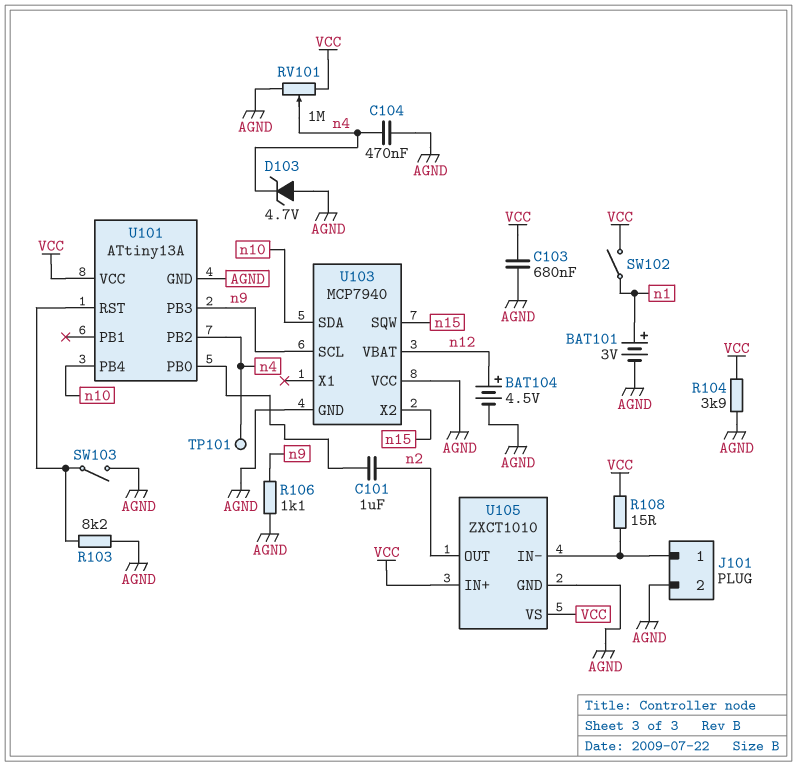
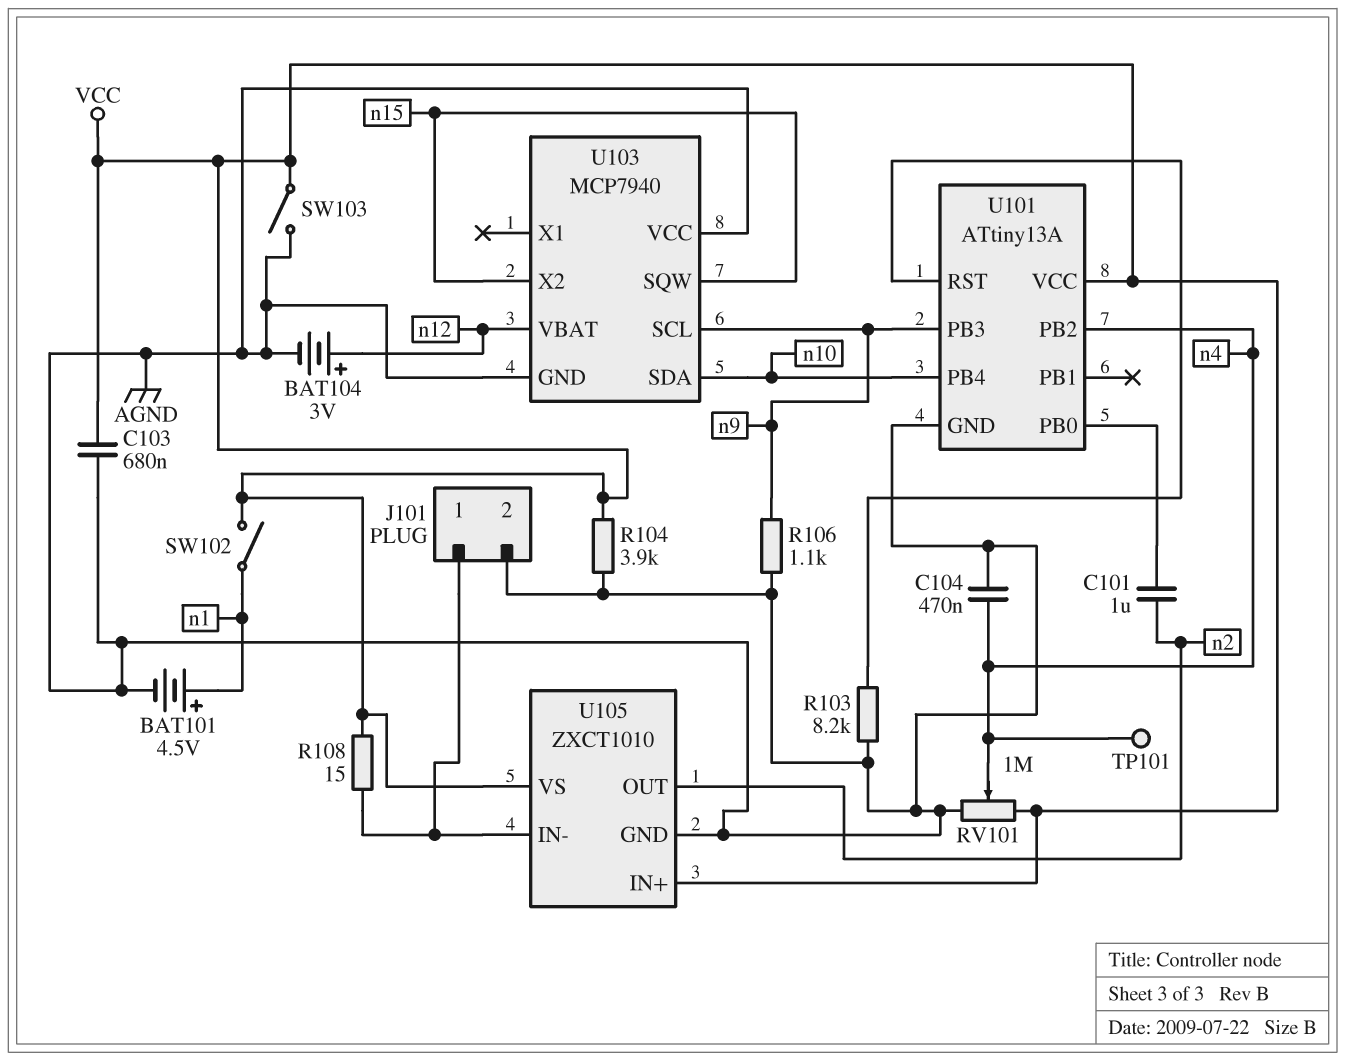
BAT101: 3V (plus n1, minus AGND) -> 4.5V (plus n1, minus AGND)
BAT104: 4.5V (plus n12, minus AGND) -> 3V (plus n12, minus AGND)
D103: zener 4.7V (A AGND, K n4) -> none
SW103: switch (AGND, U101/RST) -> switch (AGND, VCC)

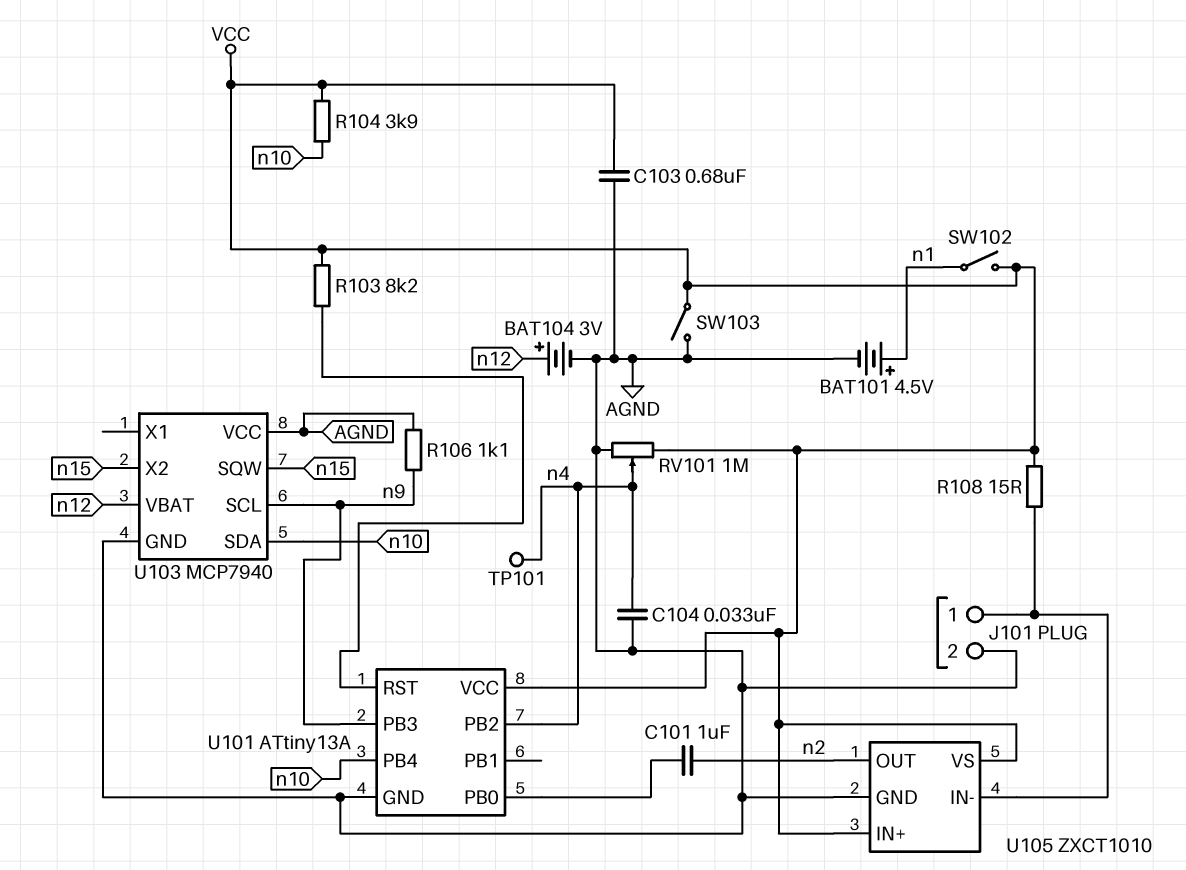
C104: 470nF (AGND, n4) -> 33nF (AGND, n4)
R103: 8.2k (AGND, U101/RST) -> 8.2k (U101/RST, VCC)
R104: 3.9k (AGND, VCC) -> 3.9k (VCC, n10)

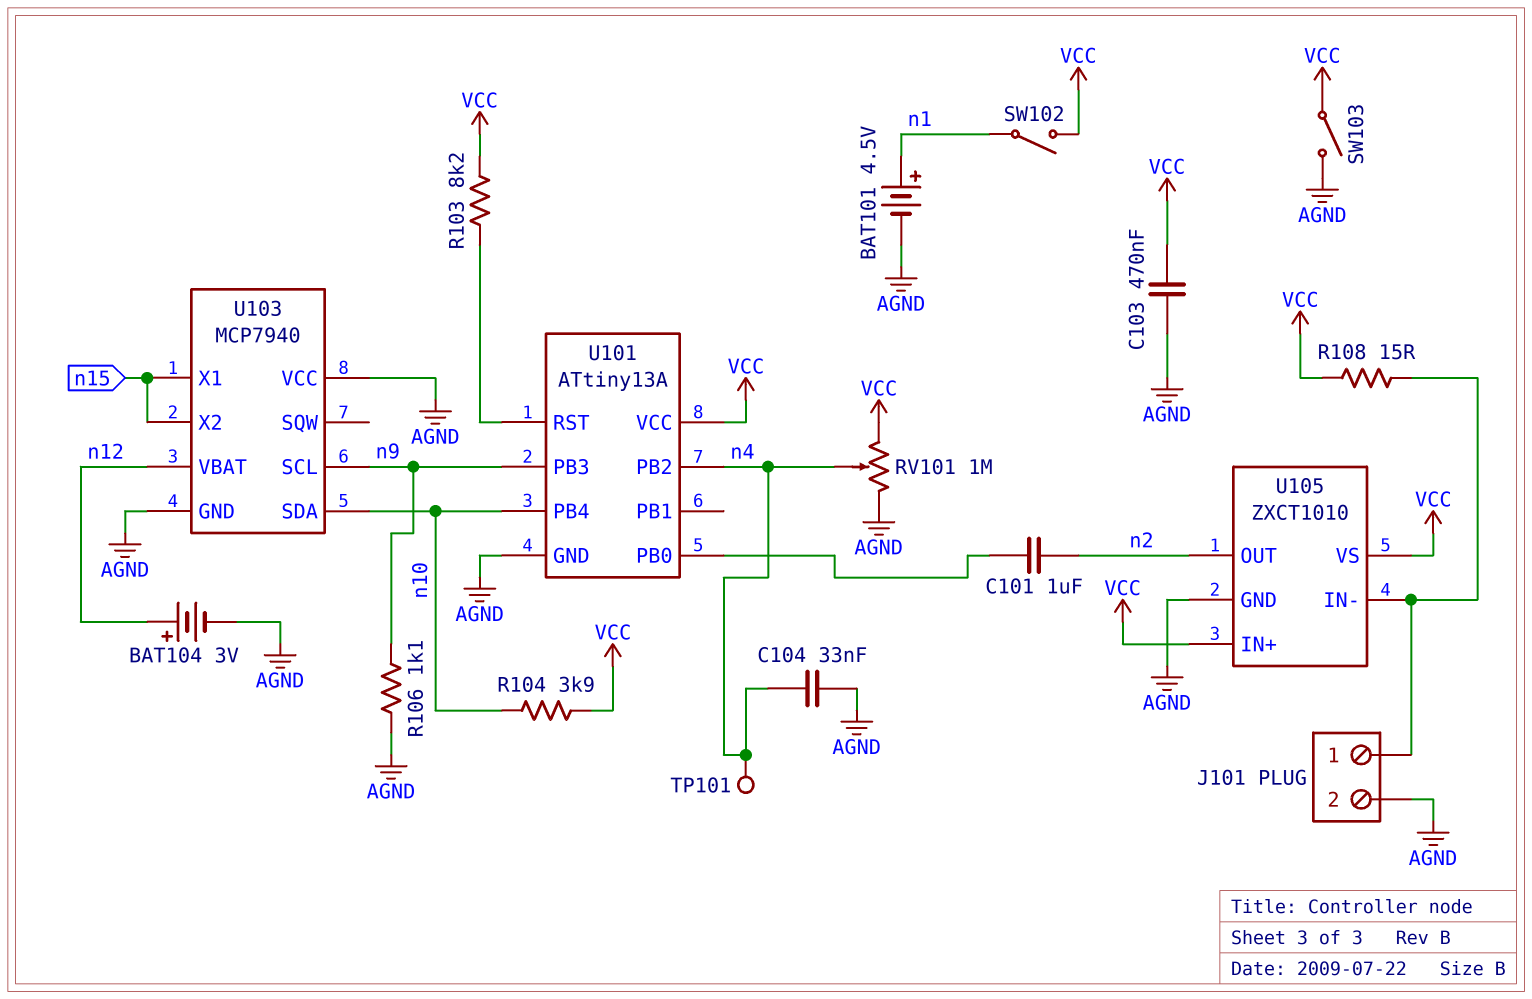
C103: 680nF (AGND, VCC) -> 470nF (AGND, VCC)
U103 pin SQW: n15 -> none
U103 pin X1: none -> n15

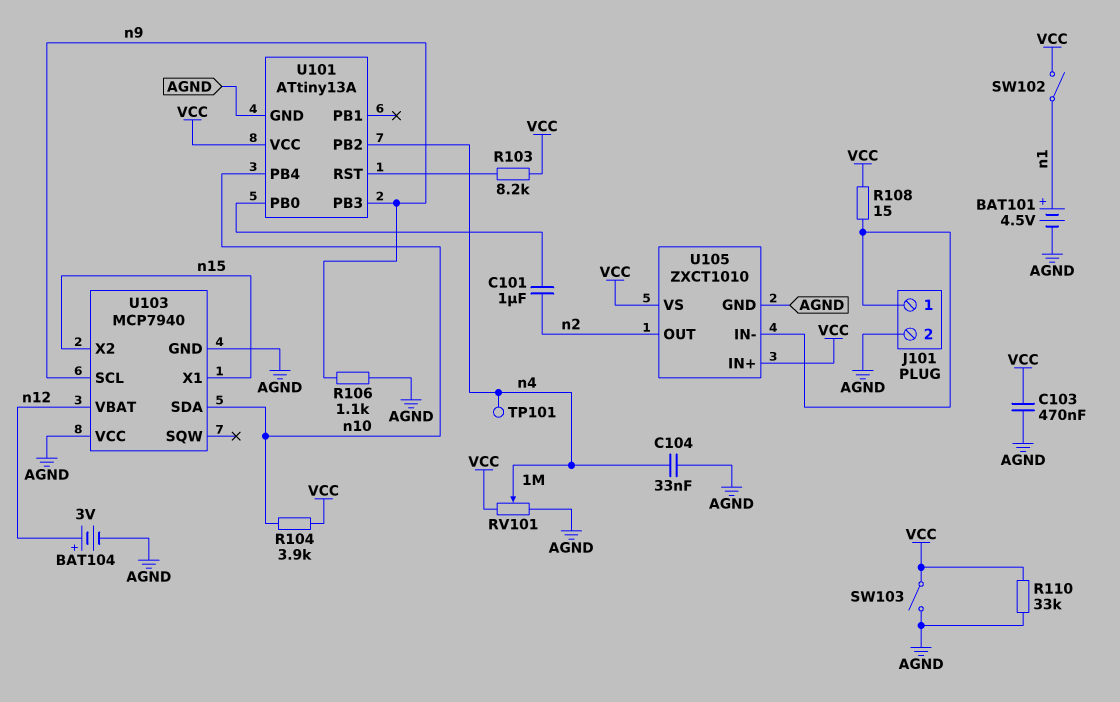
R110: none -> 33k (AGND, VCC)

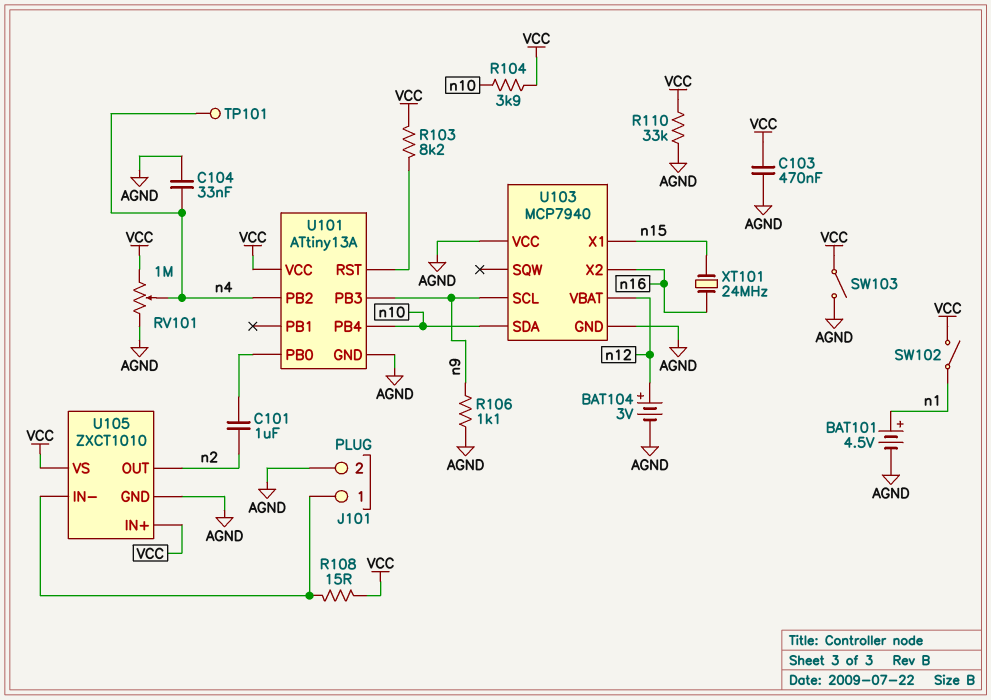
U103 pin X2: n15 -> n16
XT101: none -> 24MHz (n15, n16)

